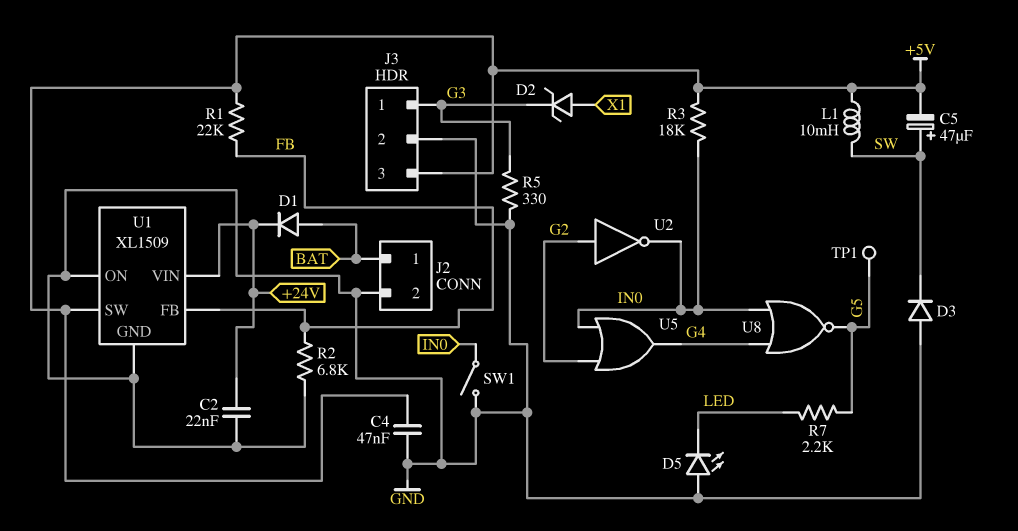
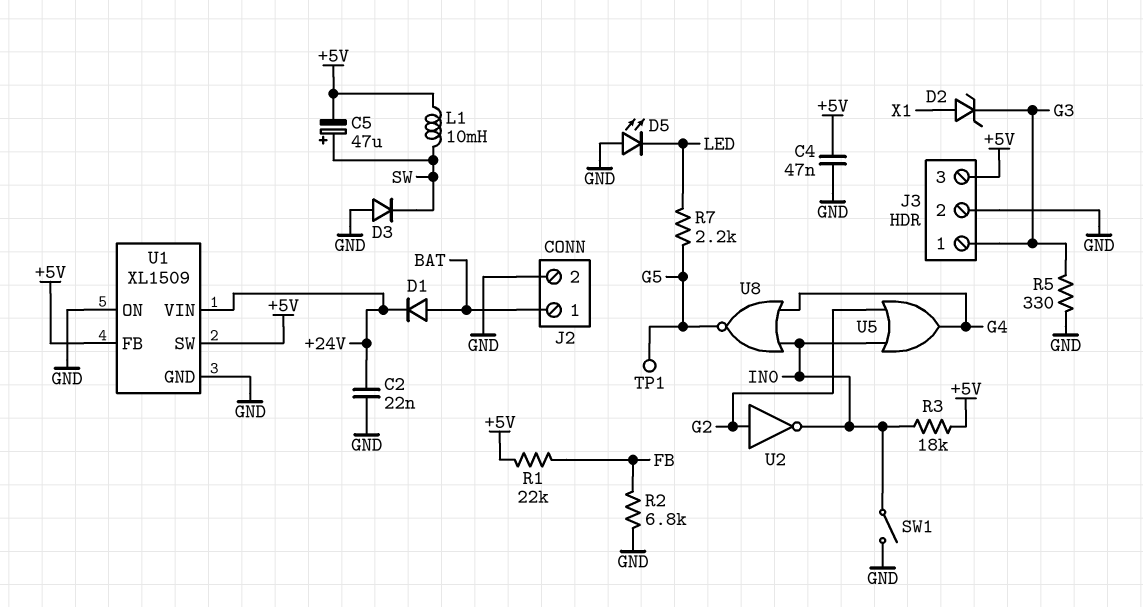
U1 pin FB: FB -> +5V

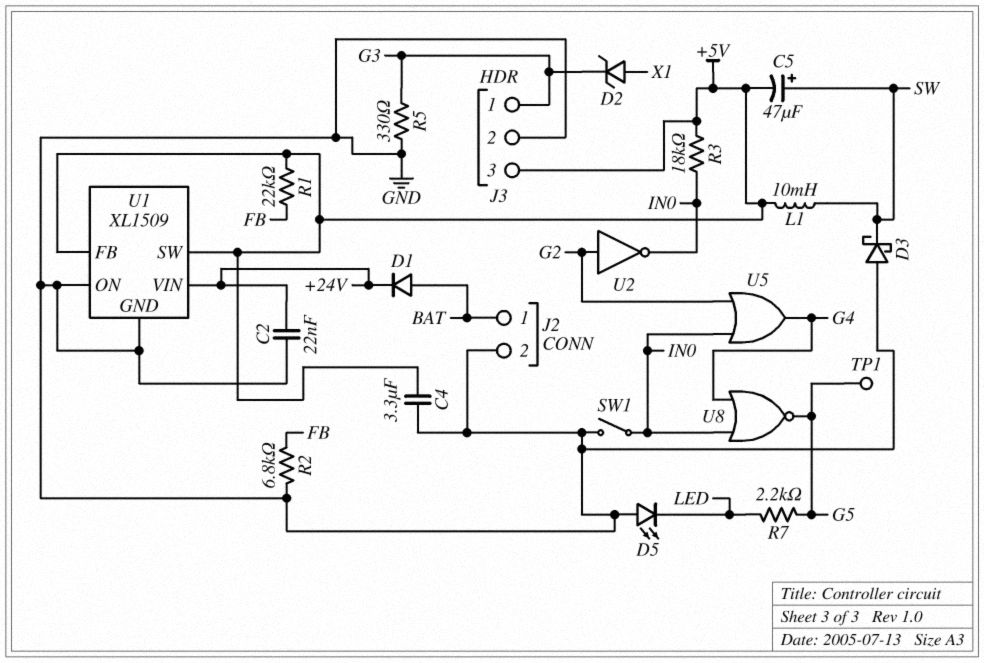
C4: 47nF (+5V, GND) -> 3.3uF (+5V, GND)
D3: diode (A GND, K SW) -> schottky (A GND, K SW)

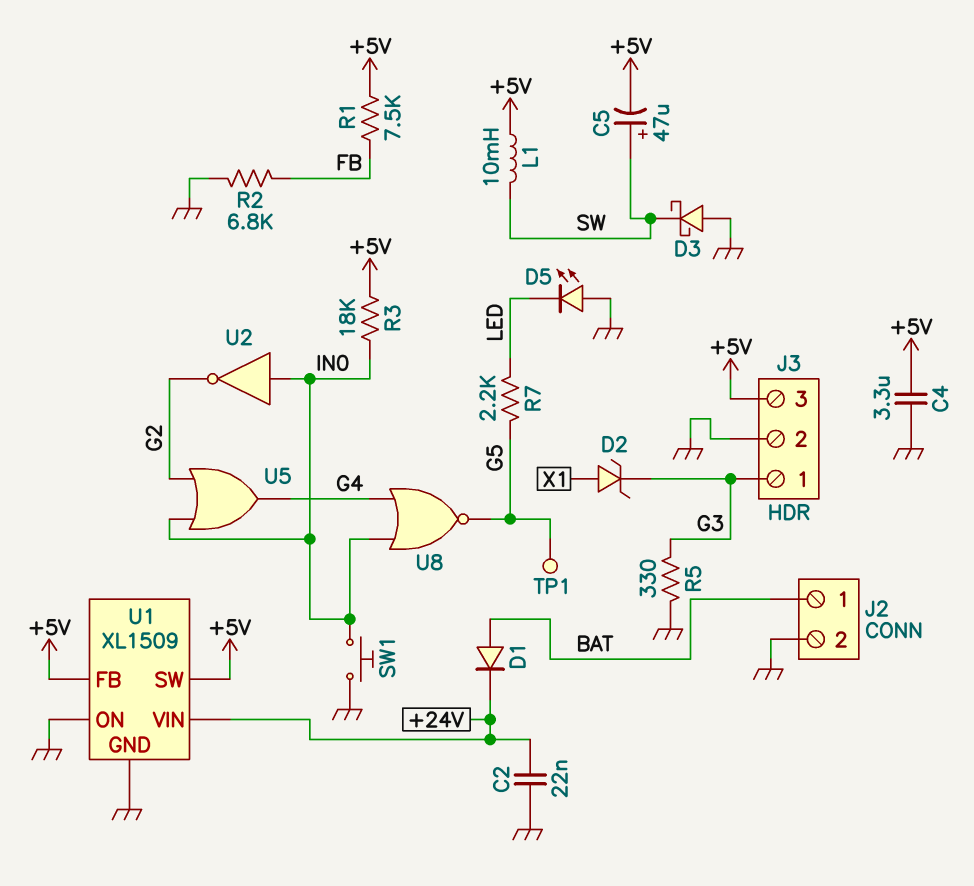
R1: 22k (+5V, FB) -> 7.5k (+5V, FB)
SW1: switch (GND, IN0) -> button (GND, IN0)
U2: NOT (in G2, out IN0) -> NOT (in IN0, out G2)

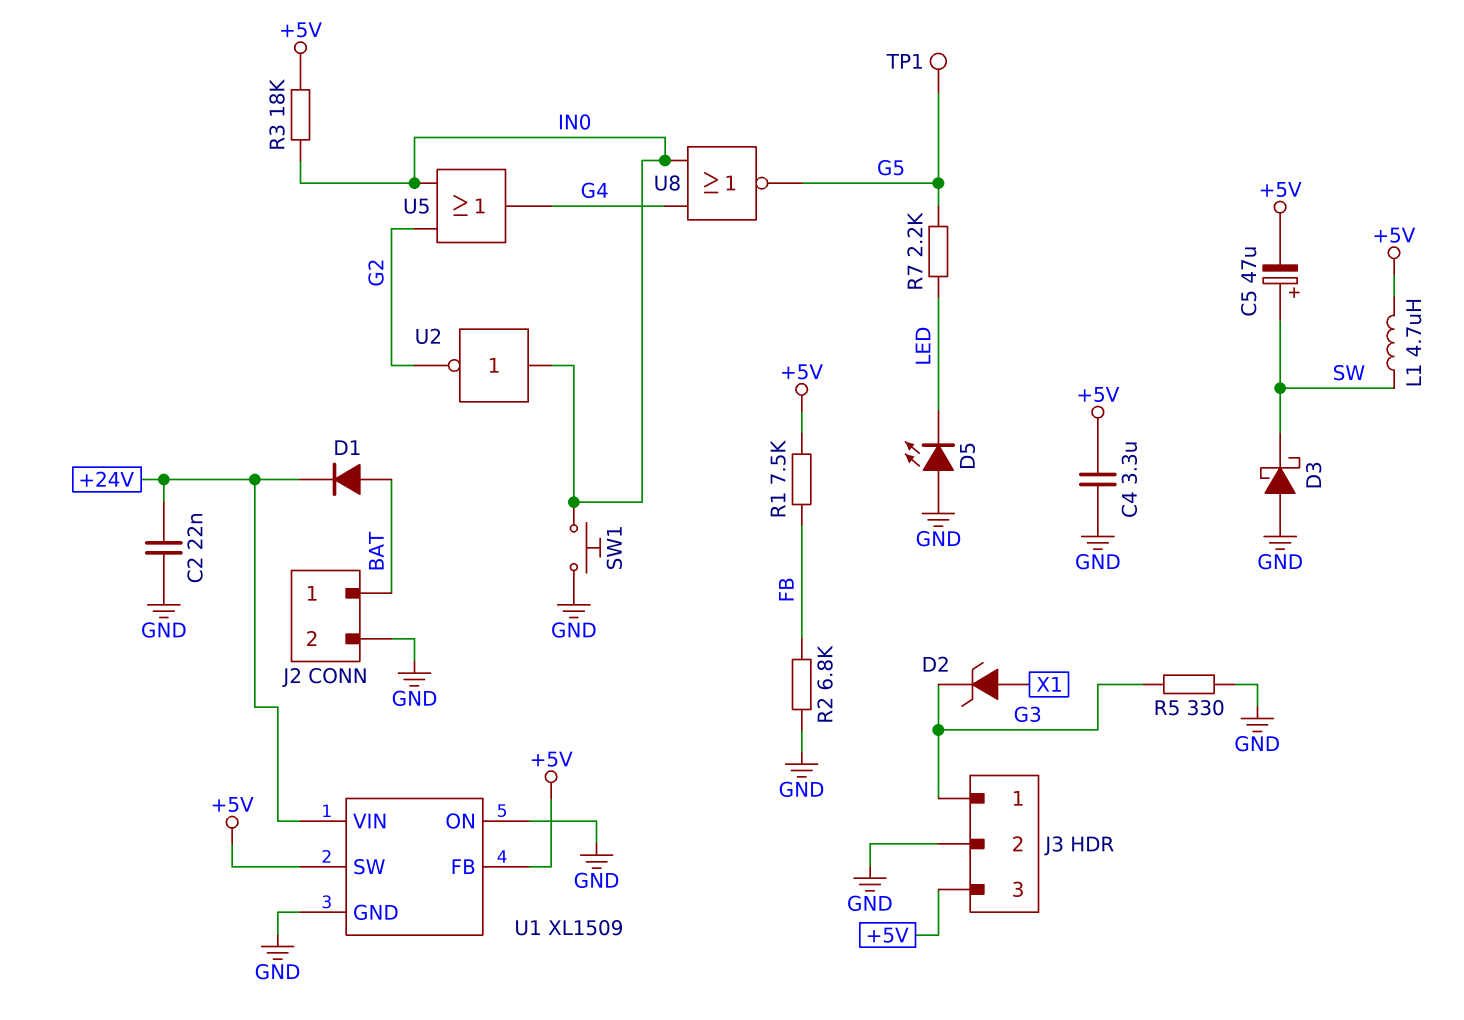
L1: 10mH (+5V, SW) -> 4.7uH (+5V, SW)

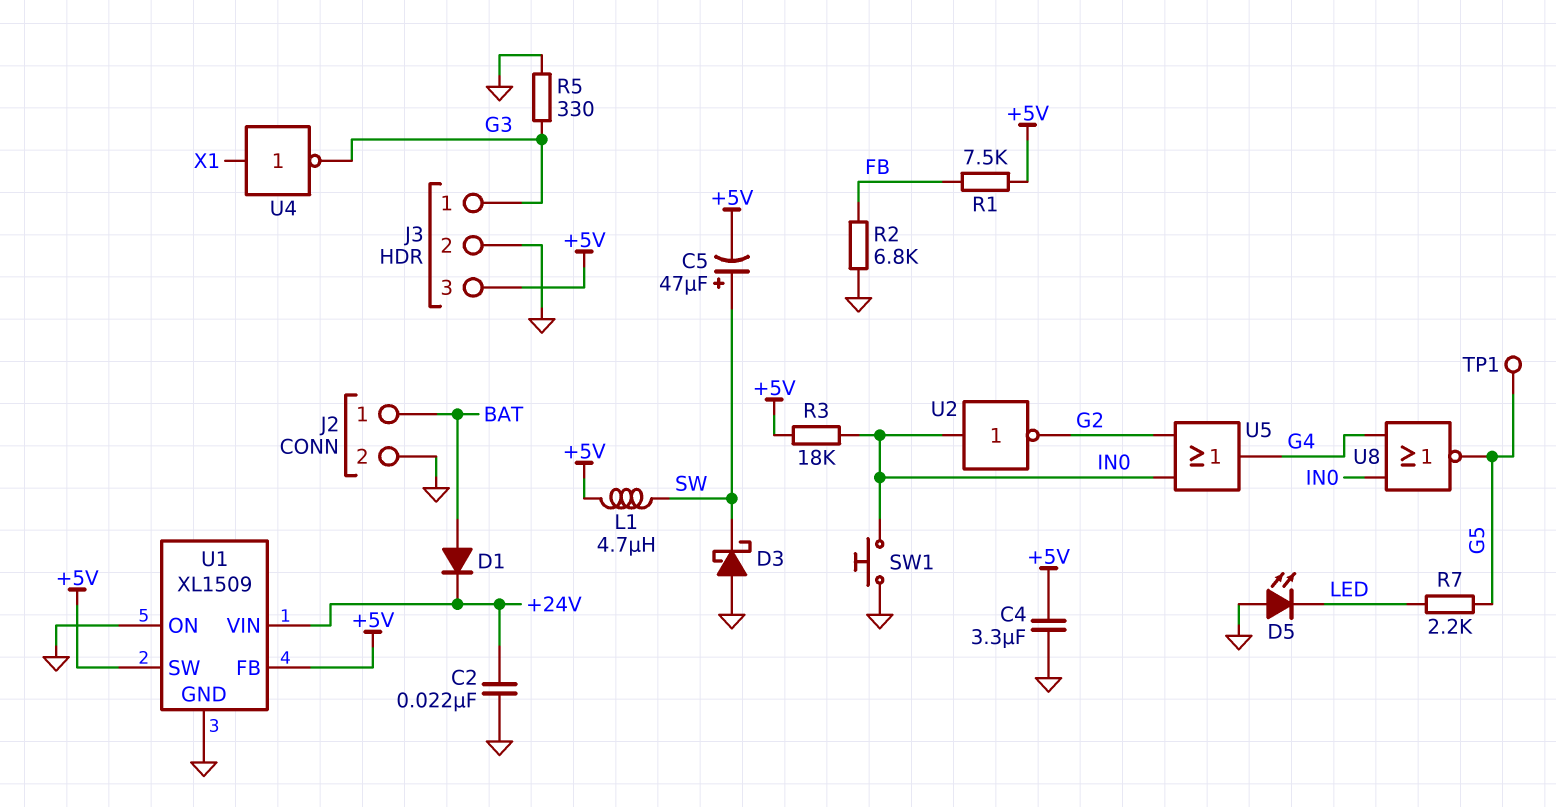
D2: zener (A X1, K G3) -> none
U4: none -> NOT (in X1, out G3)

